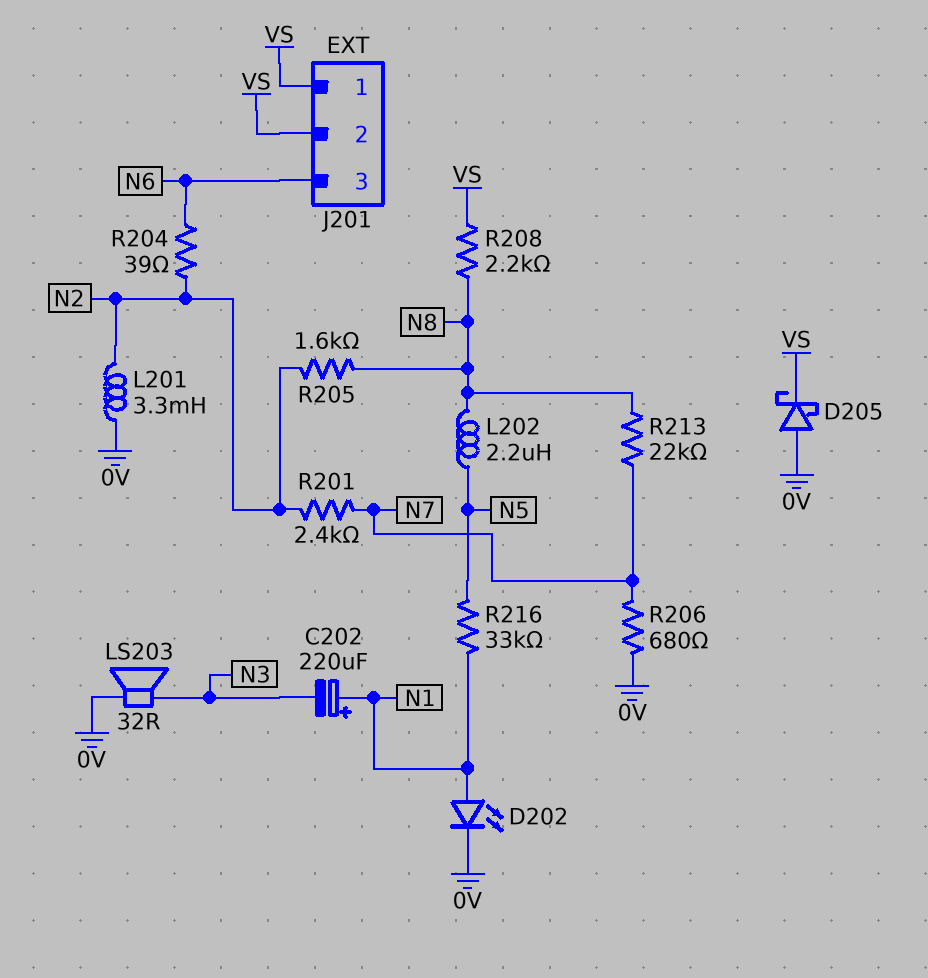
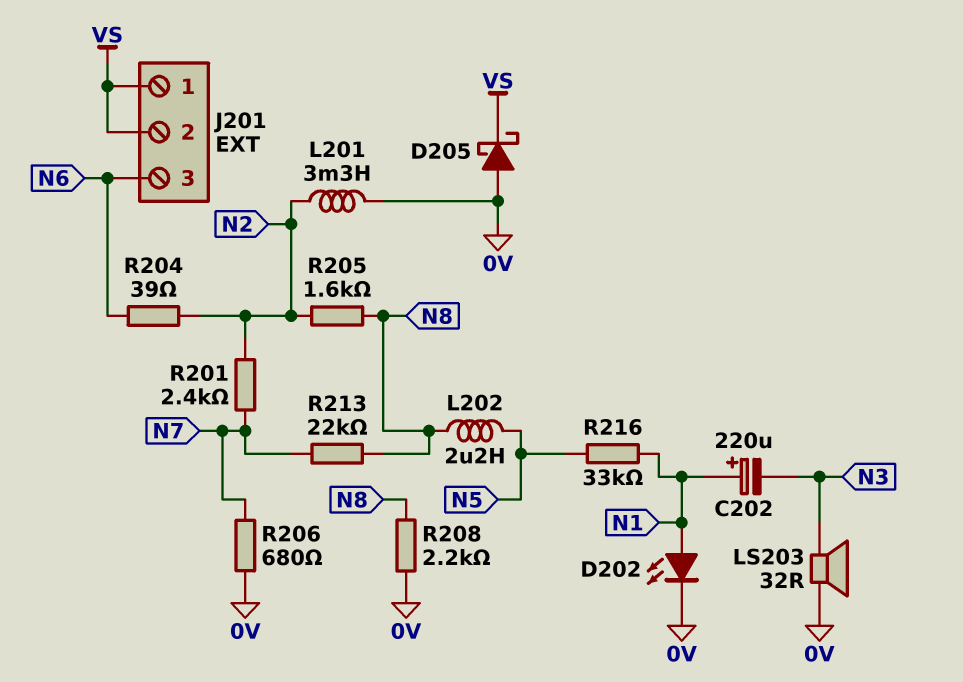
R208: 2.2k (N8, VS) -> 2.2k (0V, N8)

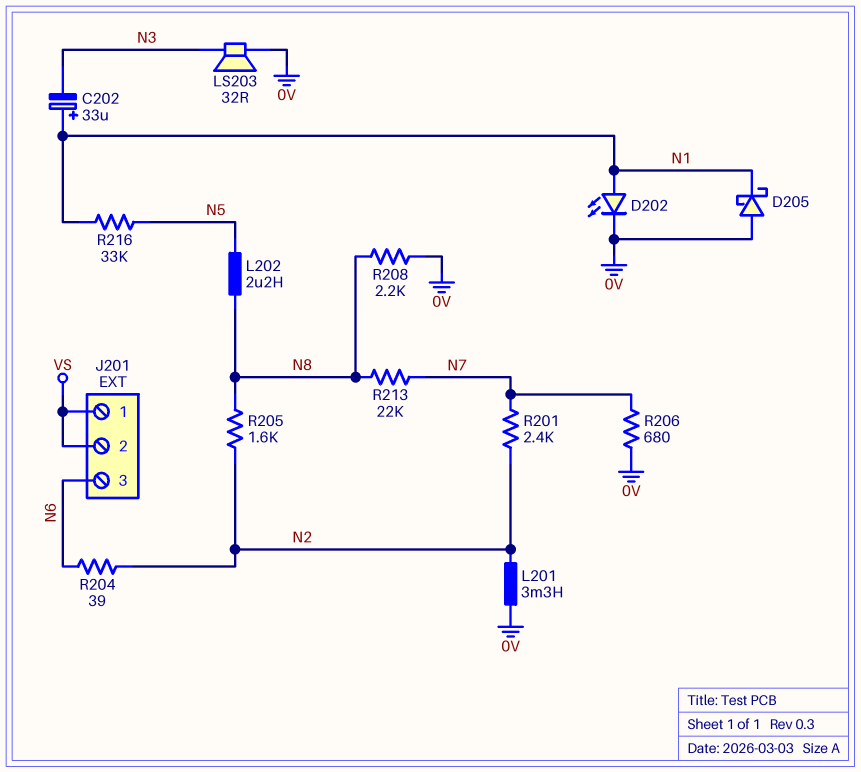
C202: 220uF (plus N1, minus N3) -> 33uF (plus N1, minus N3)
D205: schottky (A 0V, K VS) -> schottky (A 0V, K N1)

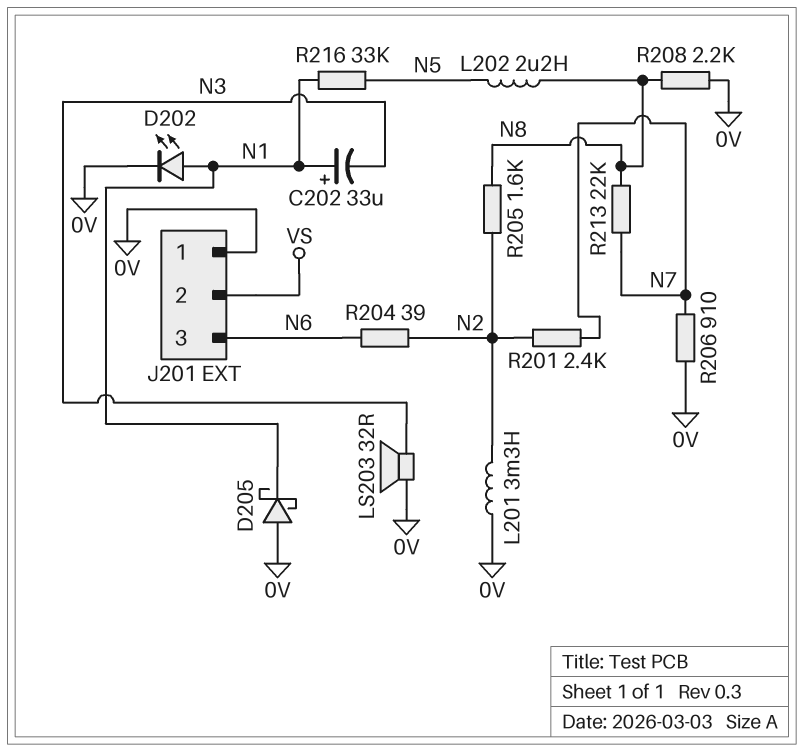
J201 pin 1: VS -> 0V
R206: 680 (0V, N7) -> 910 (0V, N7)

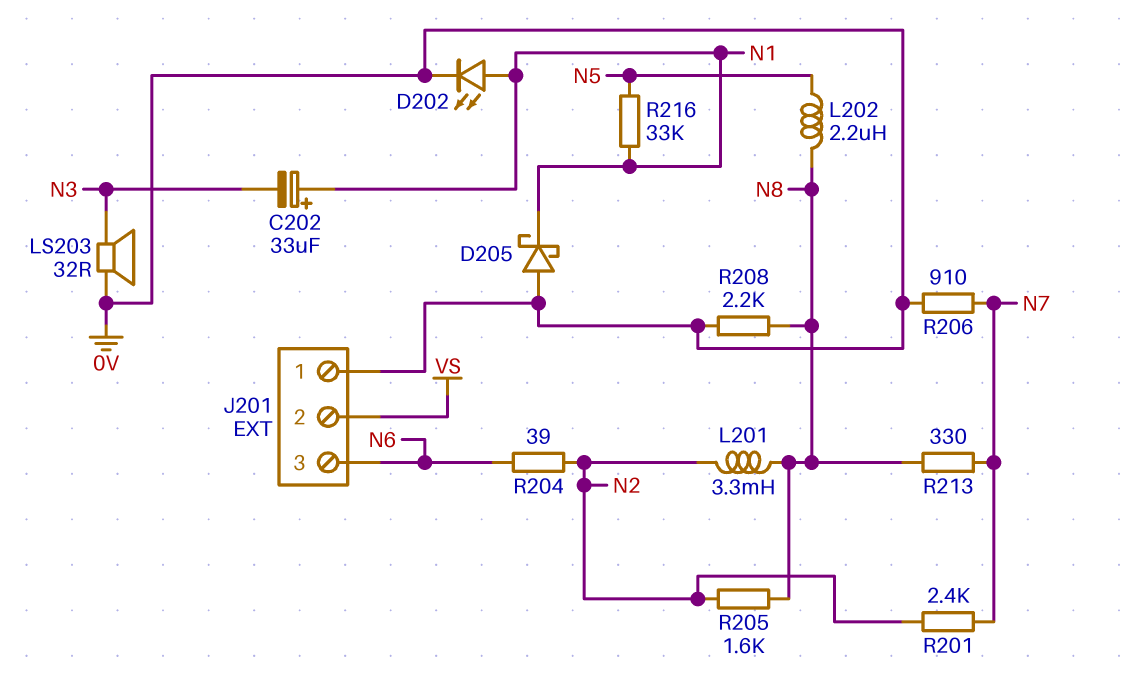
L201: 3.3mH (0V, N2) -> 3.3mH (N2, N8)
R213: 22k (N7, N8) -> 330 (N7, N8)

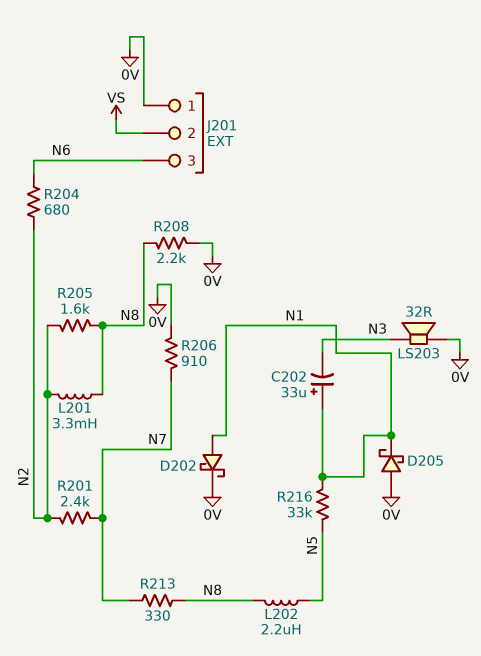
D202: LED (A N1, K 0V) -> schottky (A N1, K 0V)
R204: 39 (N2, N6) -> 680 (N2, N6)

